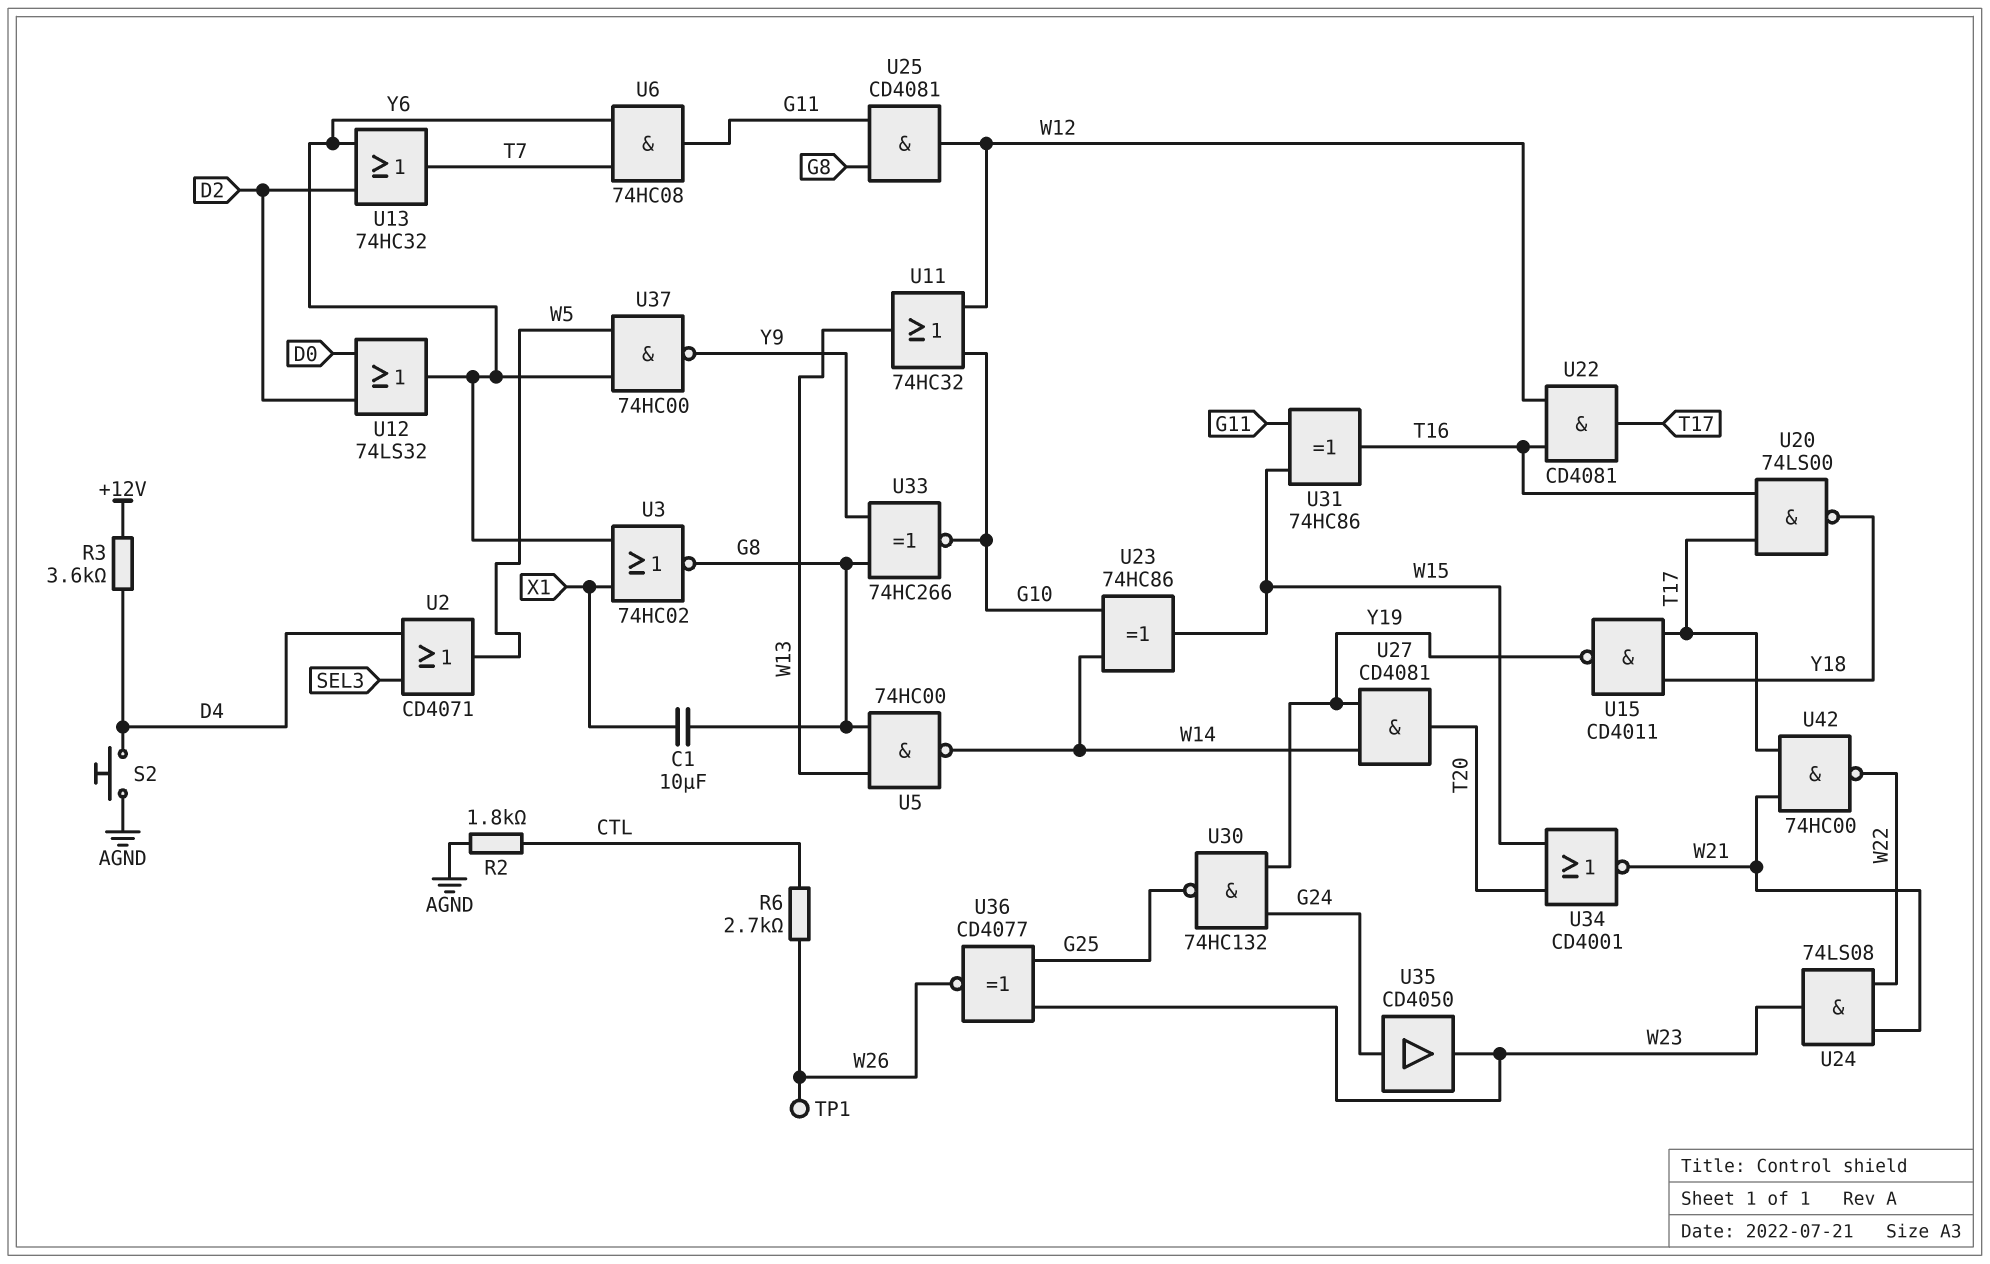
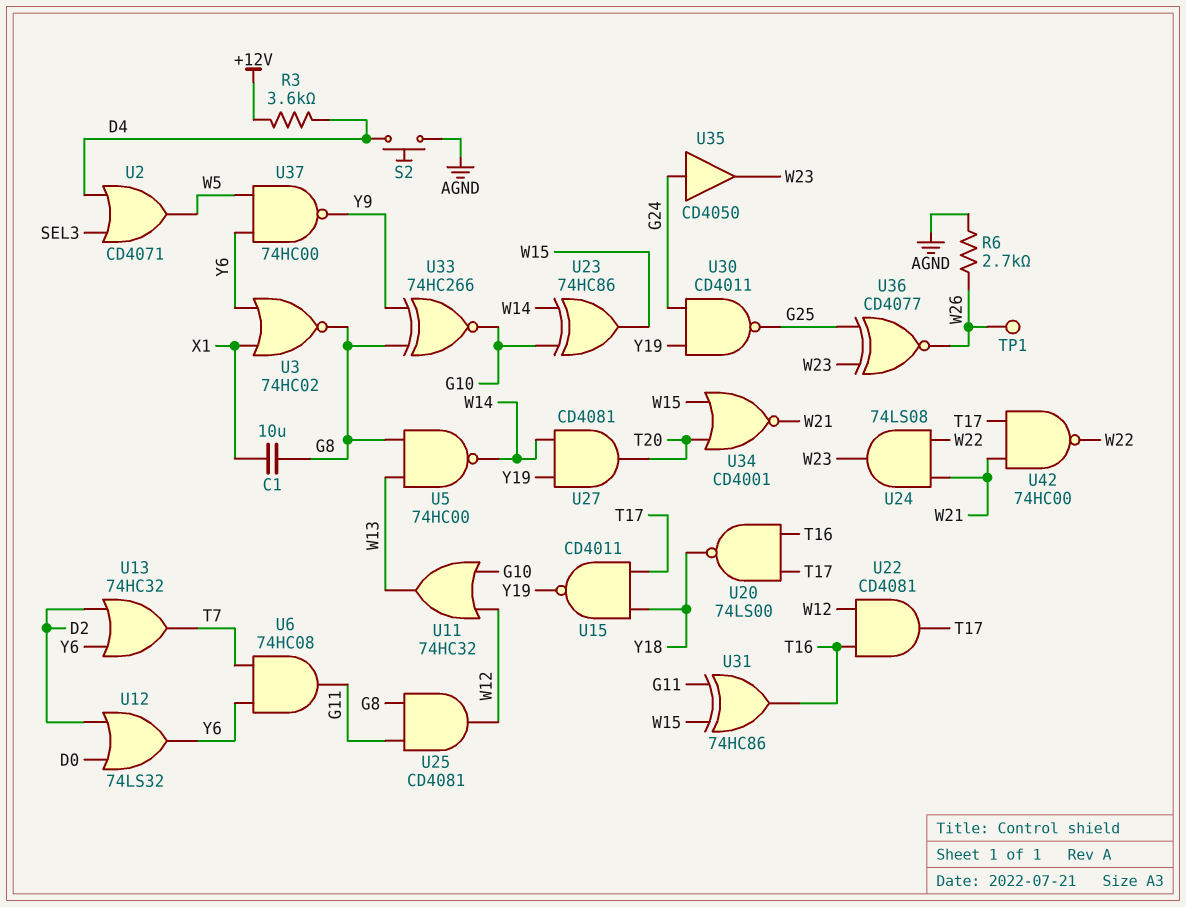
R2: 1.8k (AGND, CTL) -> none
R6: 2.7k (CTL, W26) -> 2.7k (AGND, W26)
U30: NAND 74HC132 (in G24, in Y19, out G25) -> NAND CD4011 (in G24, in Y19, out G25)

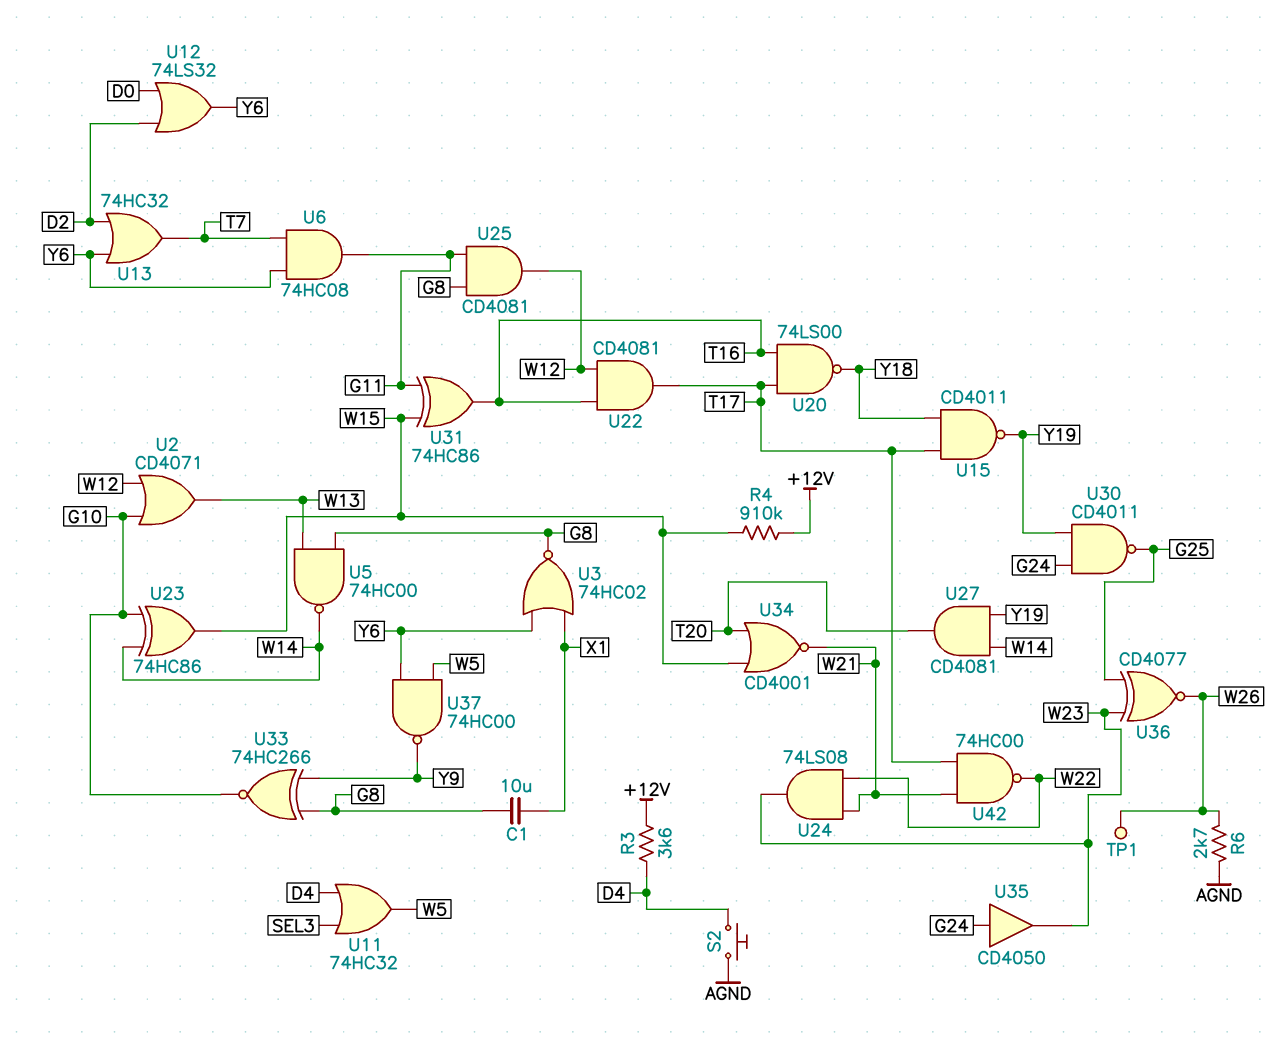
R4: none -> 910k (+12V, W15)
U2: OR CD4071 (in D4, in SEL3, out W5) -> OR CD4071 (in G10, in W12, out W13)
U11: OR 74HC32 (in G10, in W12, out W13) -> OR 74HC32 (in D4, in SEL3, out W5)

